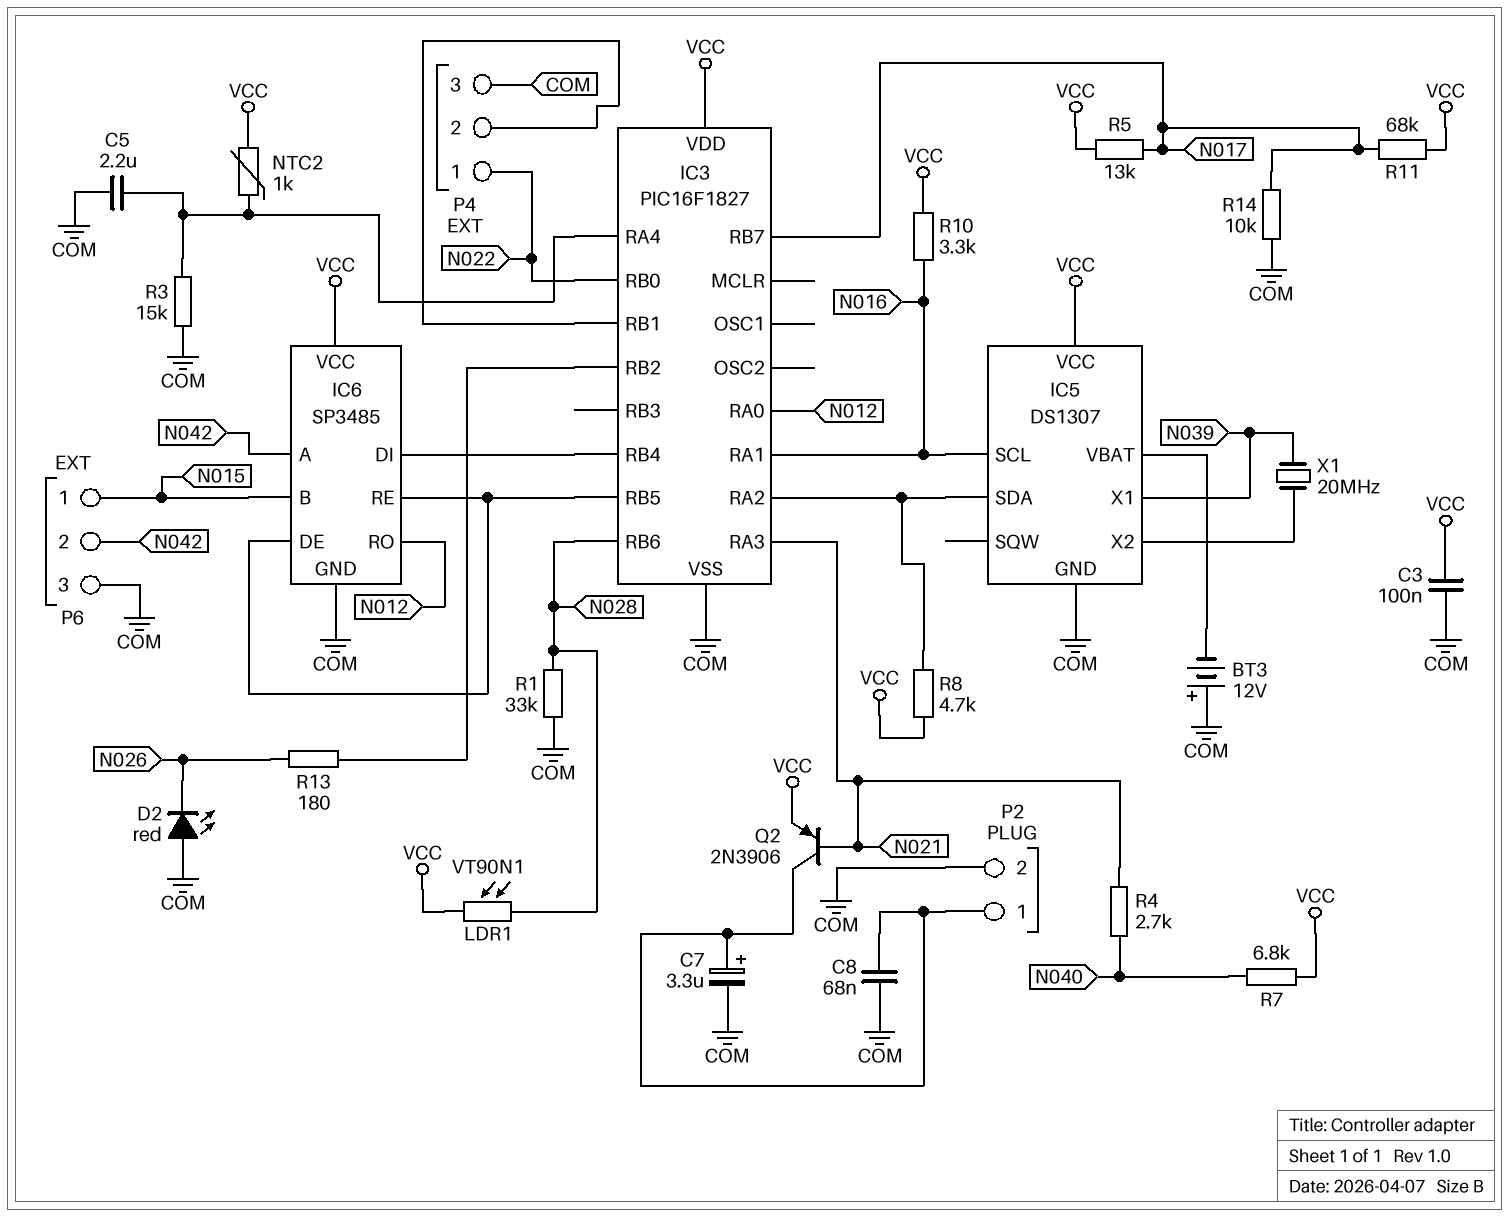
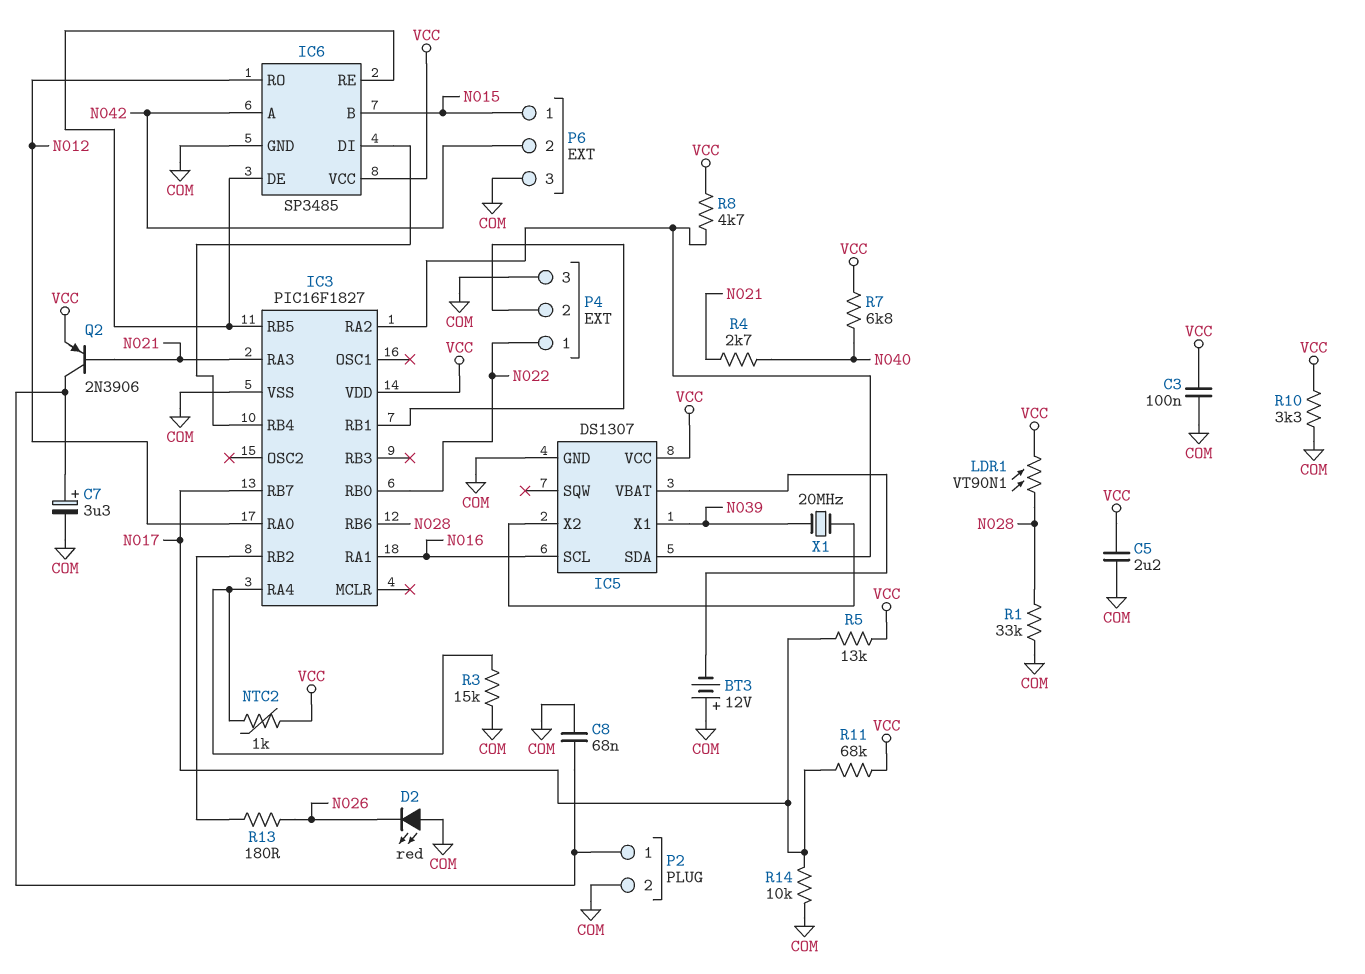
C5: 2.2uF (COM, IC3/RA4) -> 2.2uF (COM, VCC)
R10: 3.3k (N016, VCC) -> 3.3k (COM, VCC)

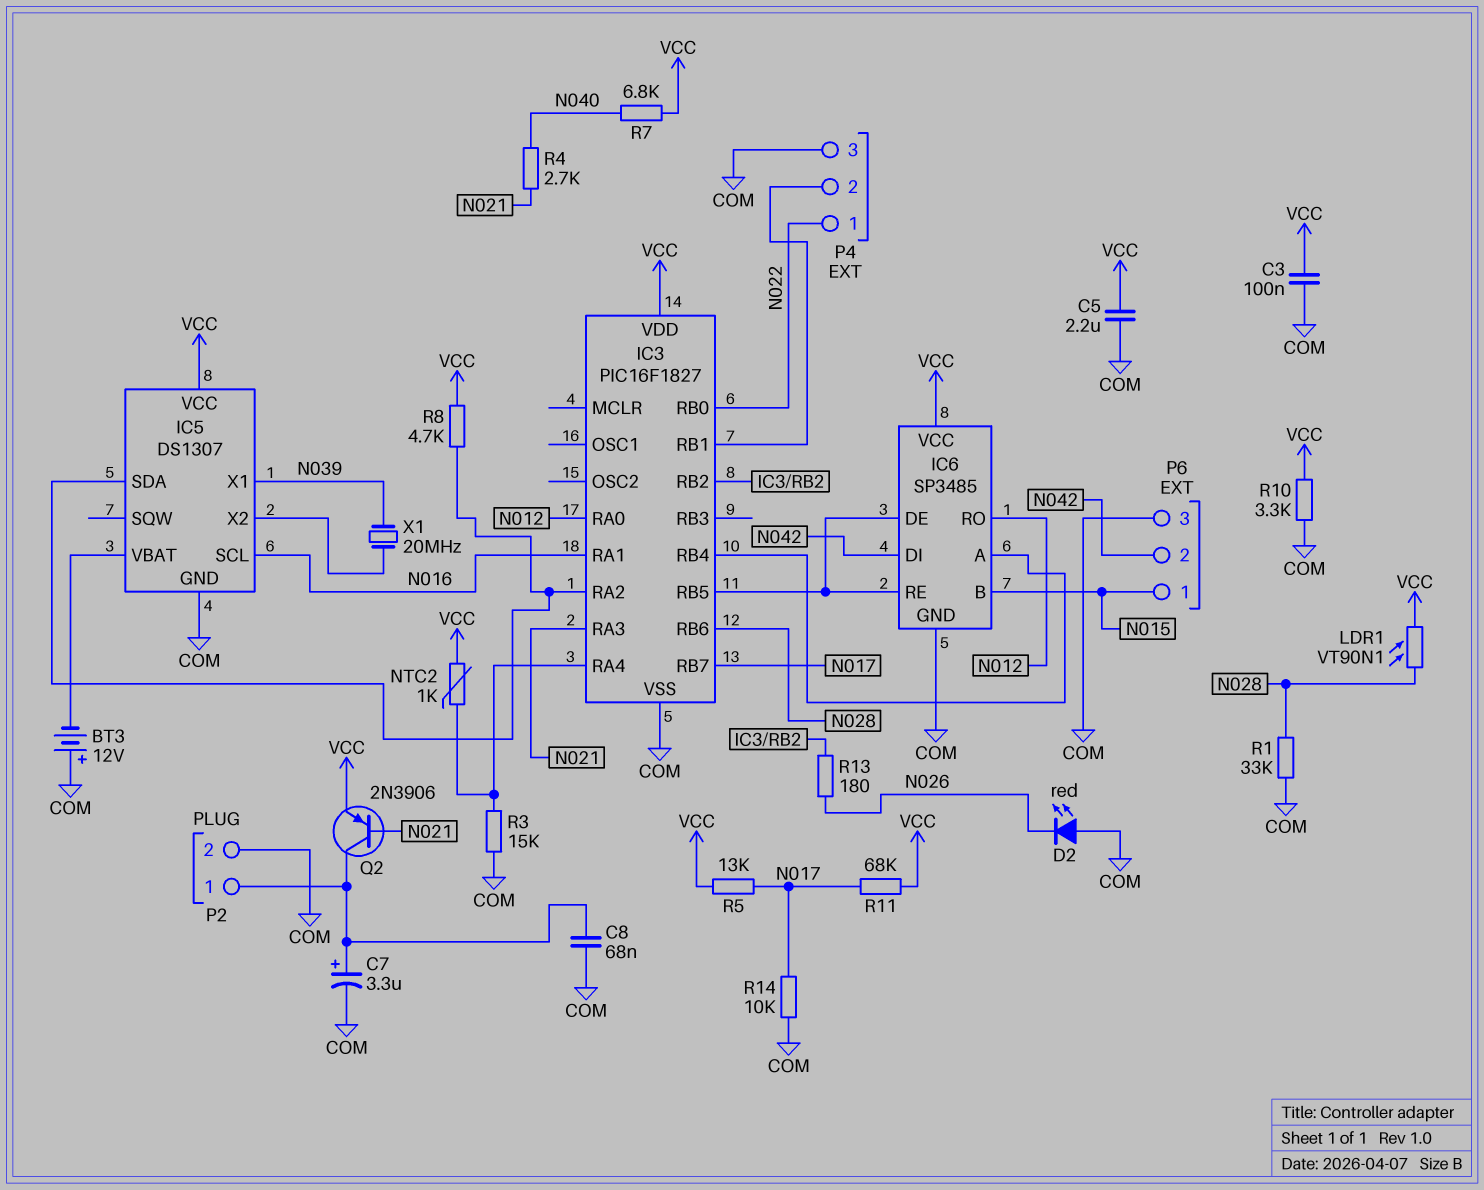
IC6 pin A: N042 -> IC3/RB4
IC6 pin DI: IC3/RB4 -> N042

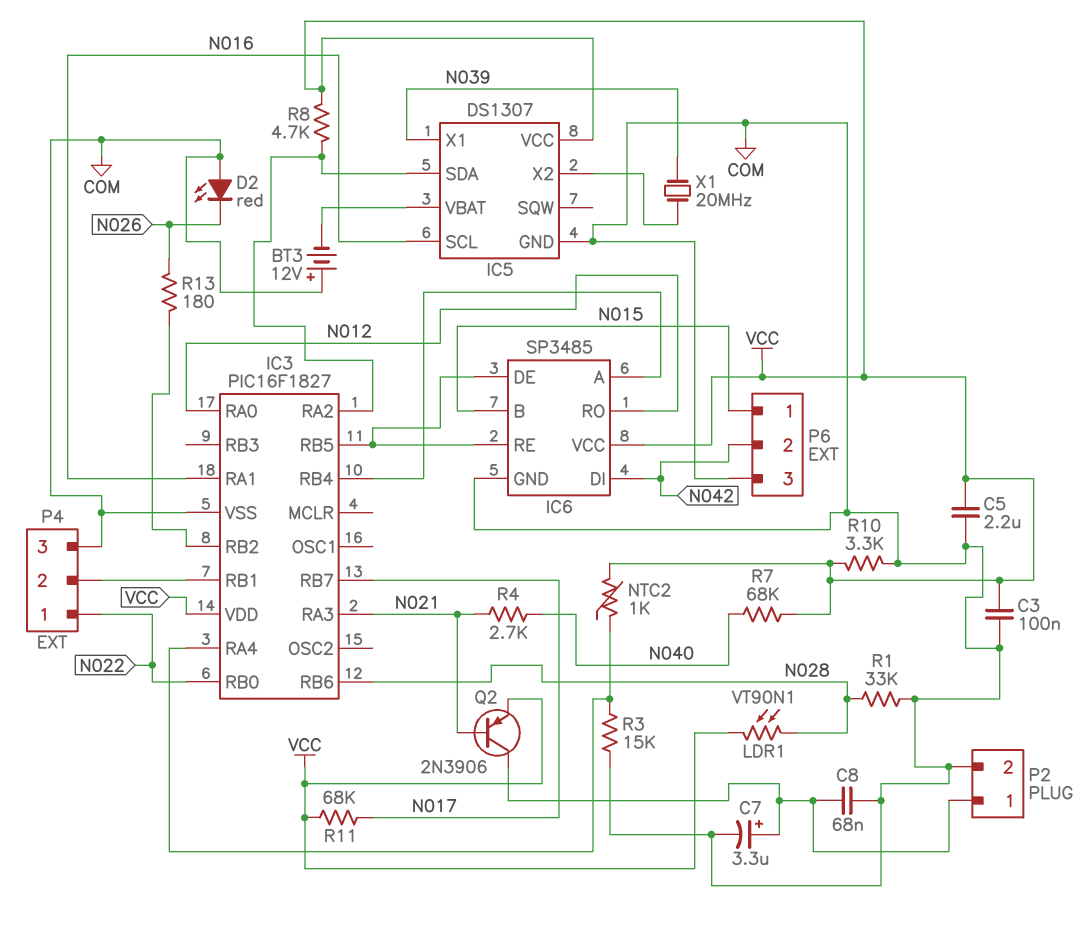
R5: 13k (N017, VCC) -> none
R7: 6.8k (N040, VCC) -> 68k (N040, VCC)
R14: 10k (COM, N017) -> none

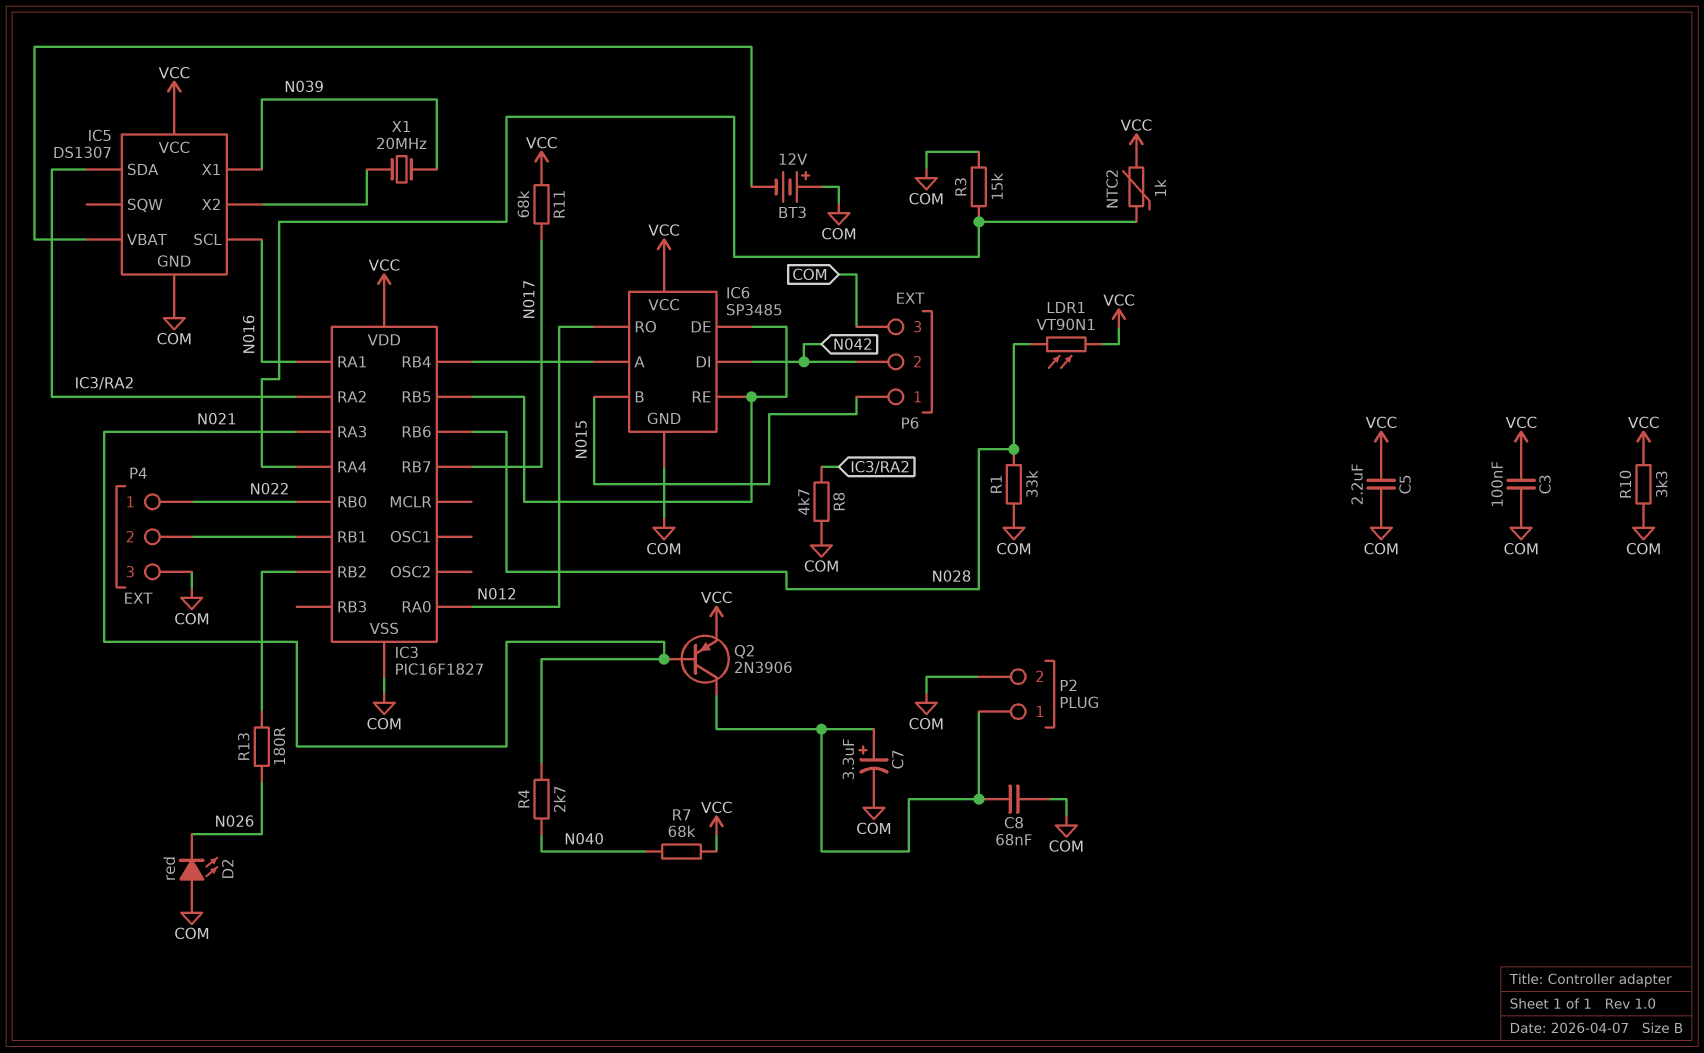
R8: 4.7k (IC3/RA2, VCC) -> 4.7k (COM, IC3/RA2)

